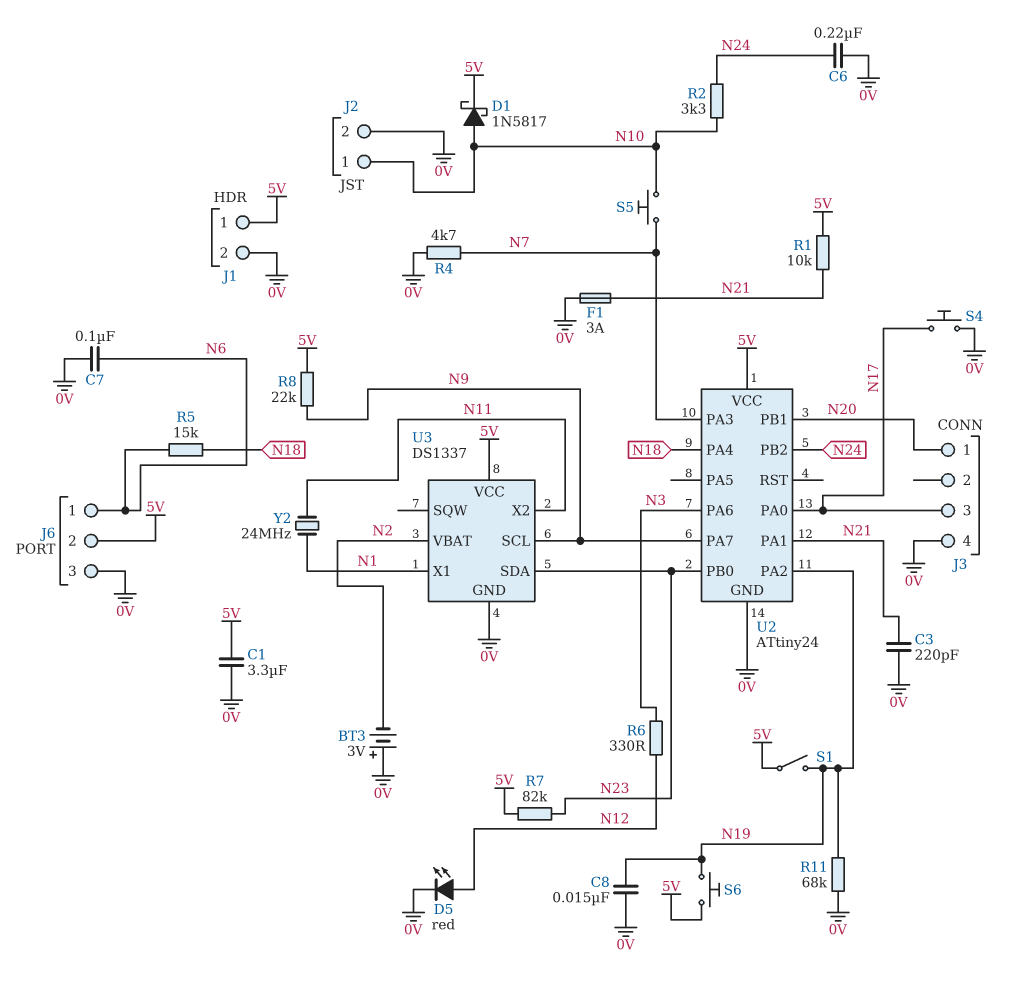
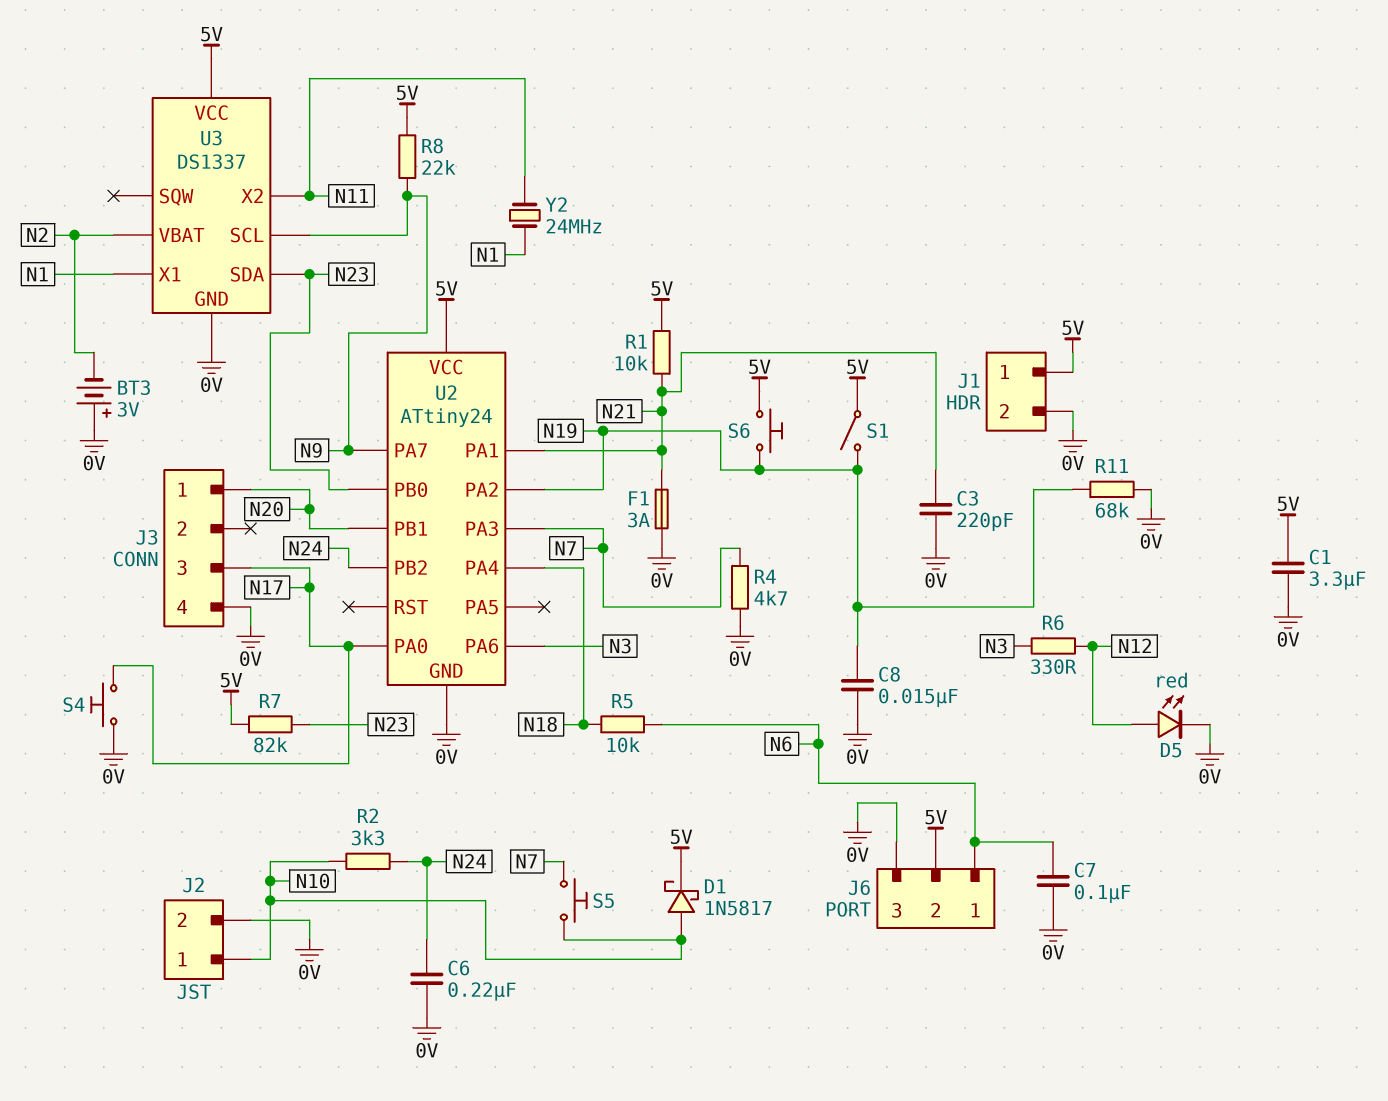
R5: 15k (N6, N18) -> 10k (N6, N18)

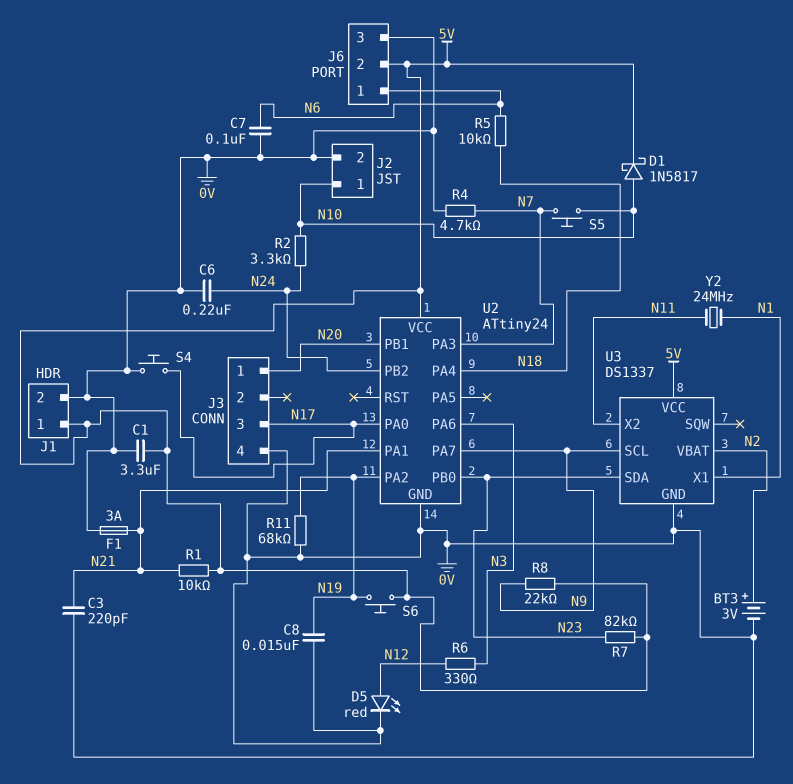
BT3: 3V (plus 0V, minus N2) -> 3V (plus N2, minus 0V)
S1: switch (5V, N19) -> none

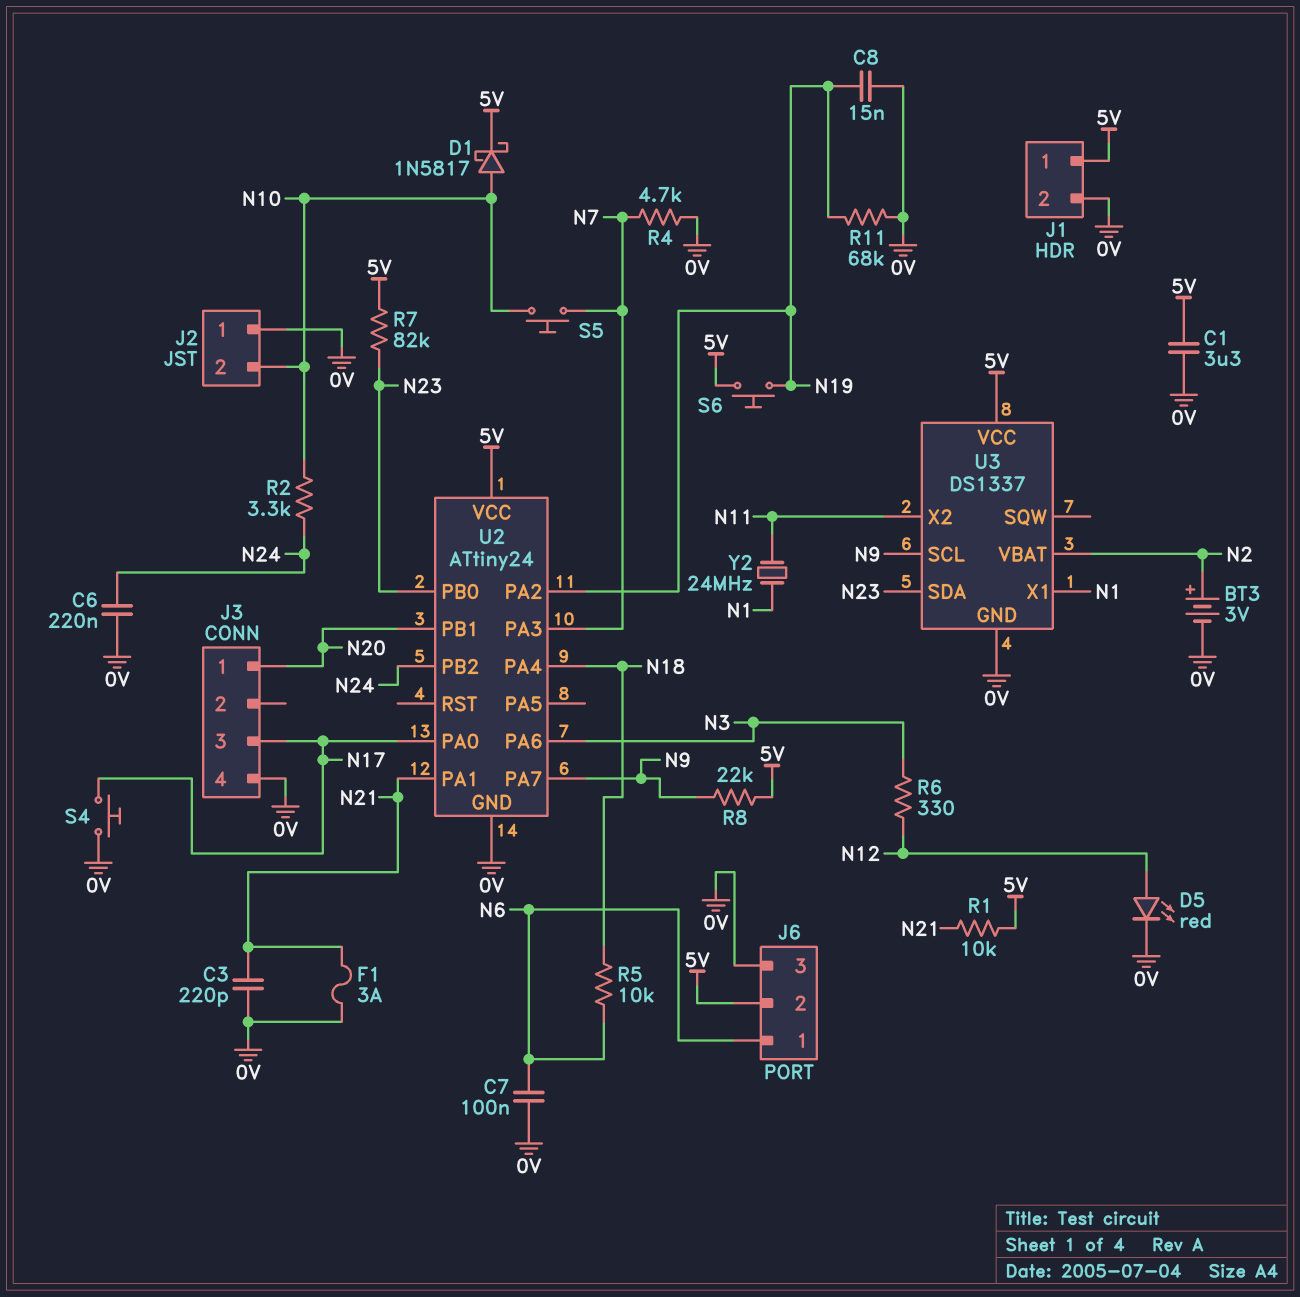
J2 pin 1: N10 -> 0V
J2 pin 2: 0V -> N10

